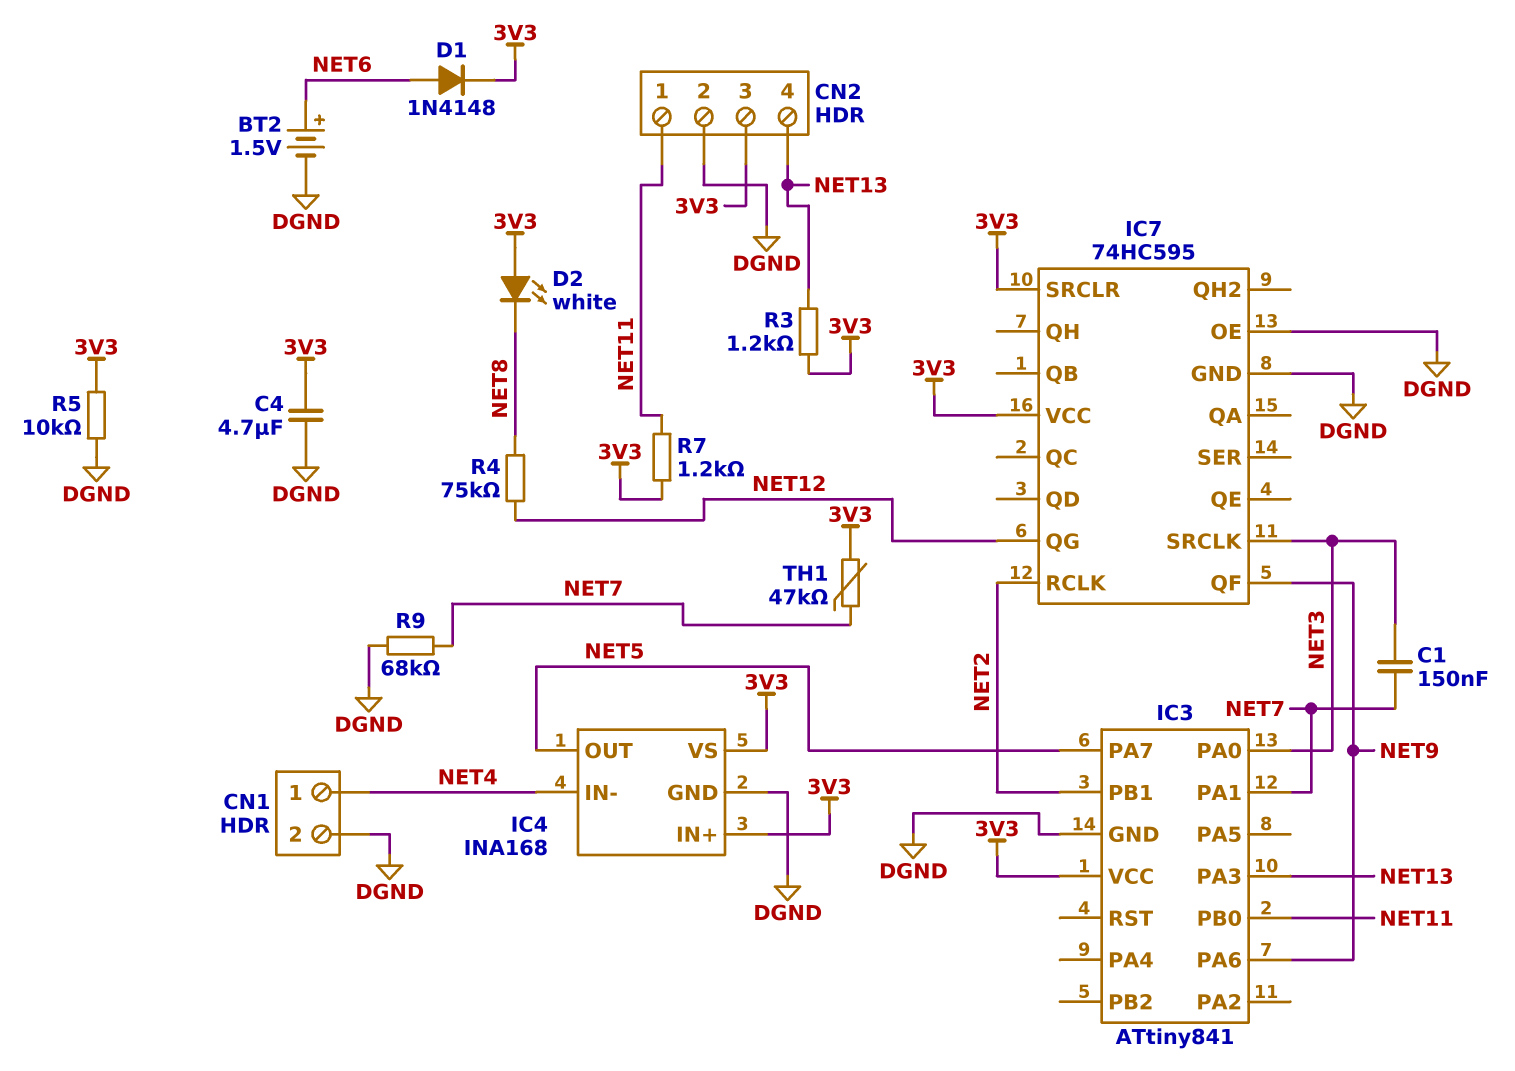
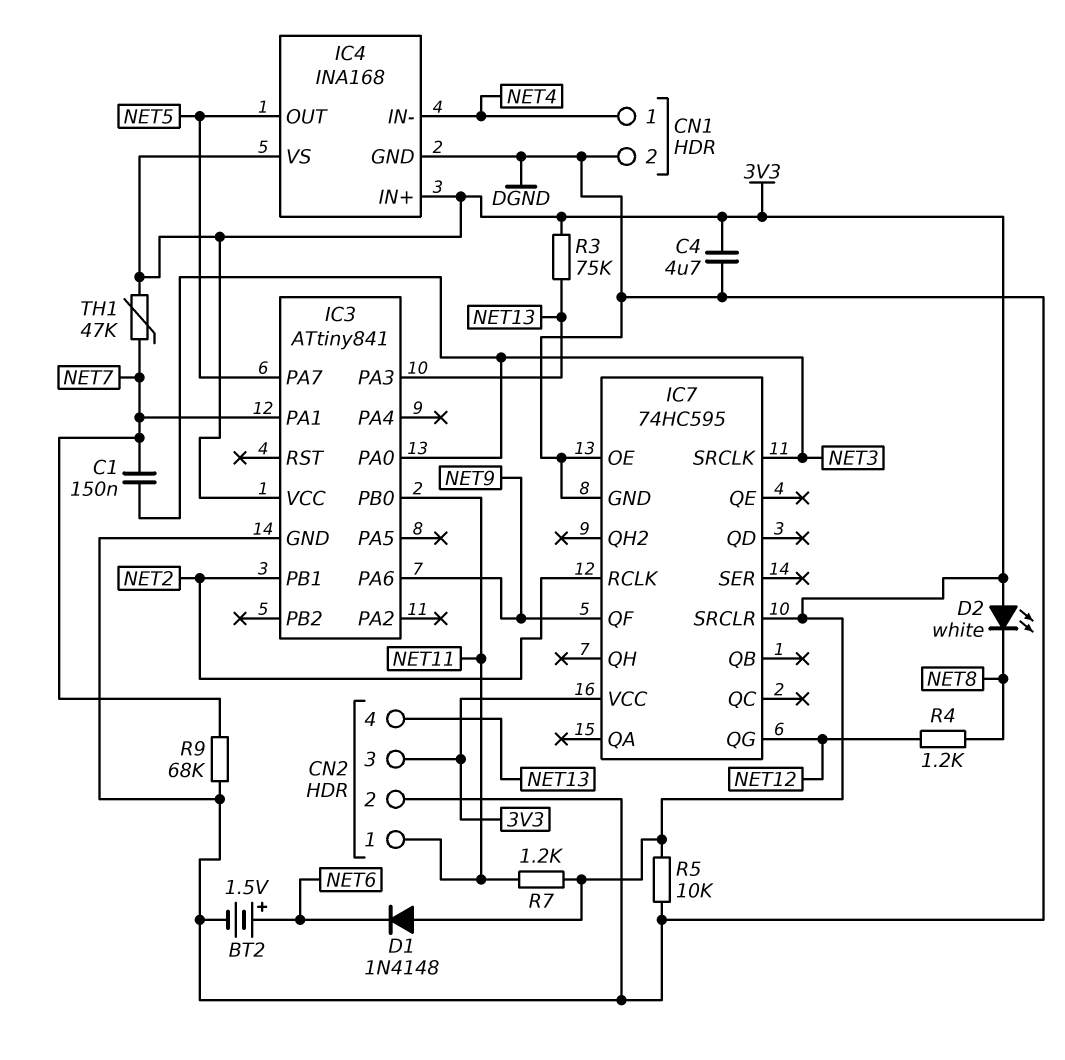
D1: diode 1N4148 (A NET6, K 3V3) -> diode 1N4148 (A 3V3, K NET6)
R3: 1.2k (3V3, NET13) -> 75k (3V3, NET13)
R4: 75k (NET8, NET12) -> 1.2k (NET8, NET12)

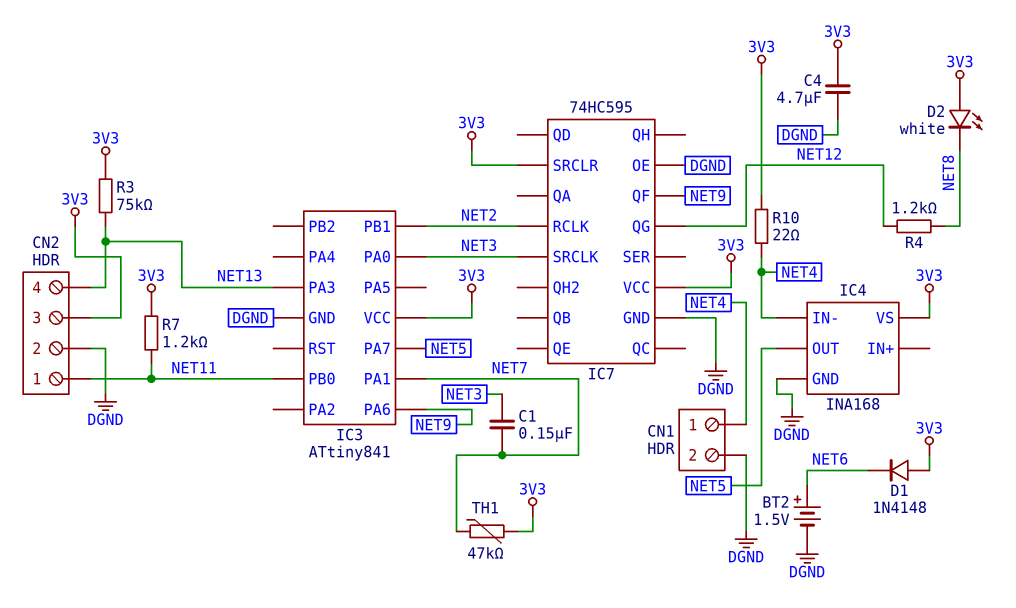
IC4 pin IN+: 3V3 -> none
R5: 10k (3V3, DGND) -> none
R9: 68k (DGND, NET7) -> none
R10: none -> 22 (3V3, NET4)

